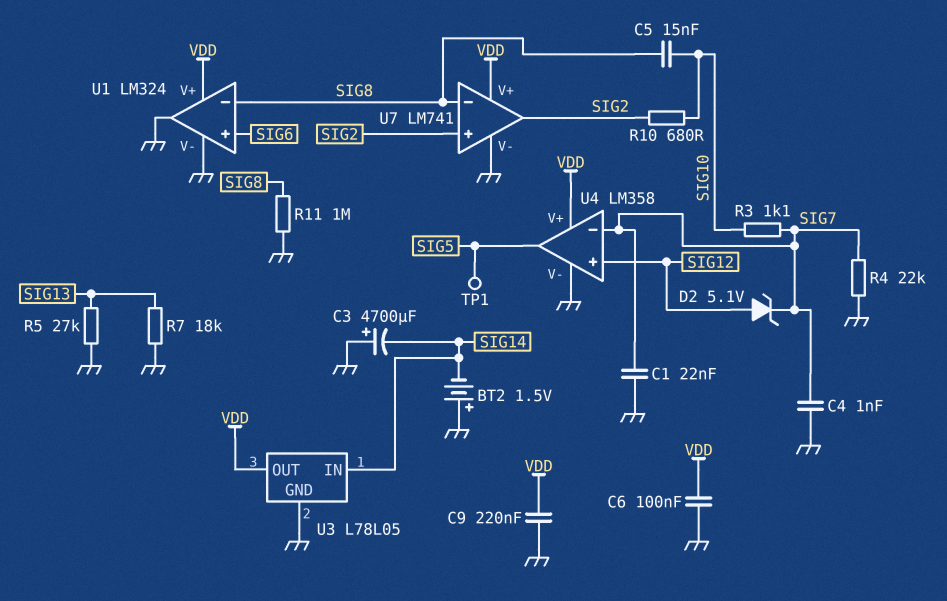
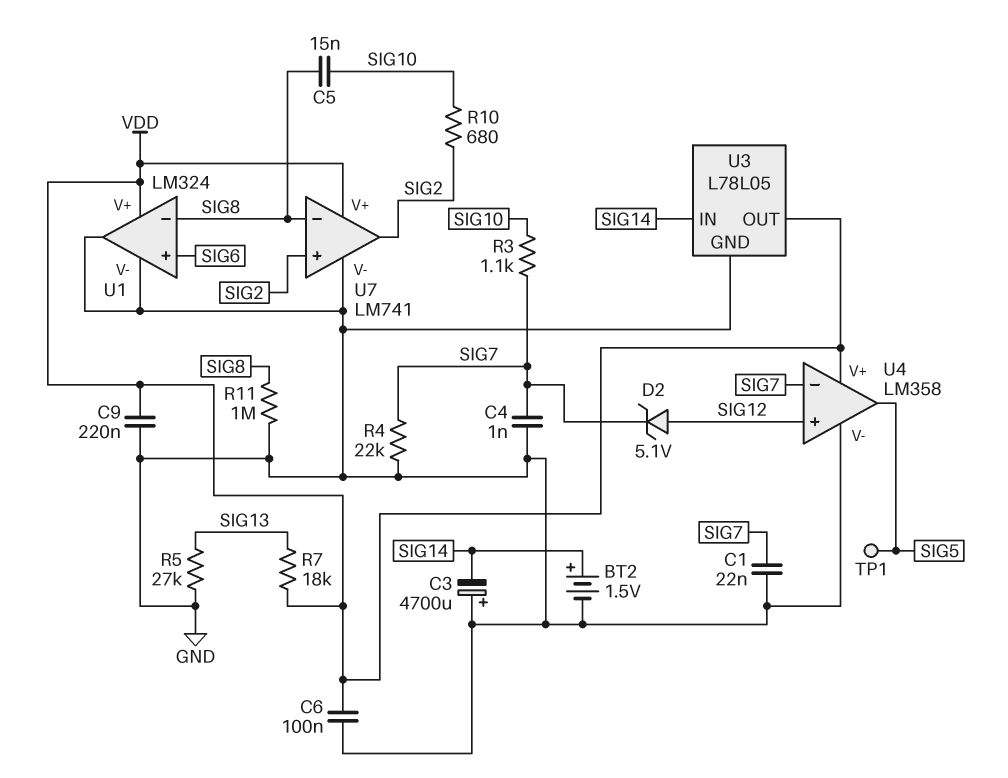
BT2: 1.5V (plus GND, minus SIG14) -> 1.5V (plus SIG14, minus GND)
R7: 18k (GND, SIG13) -> 18k (SIG13, VDD)

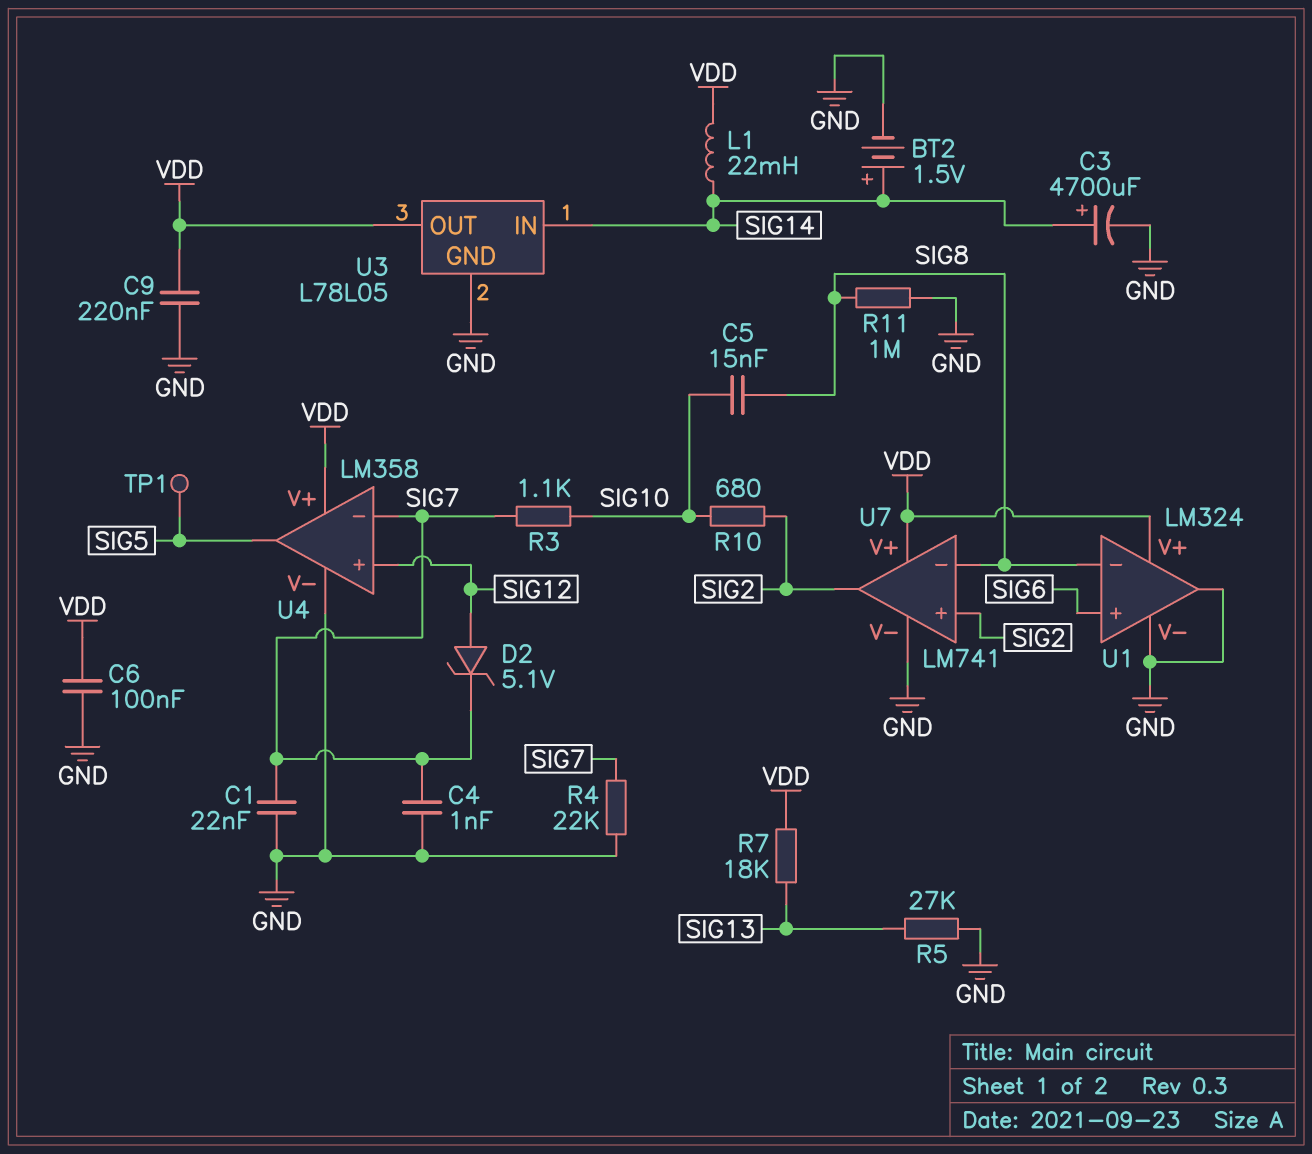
C3: 4700uF (plus GND, minus SIG14) -> 4700uF (plus SIG14, minus GND)
L1: none -> 22mH (SIG14, VDD)

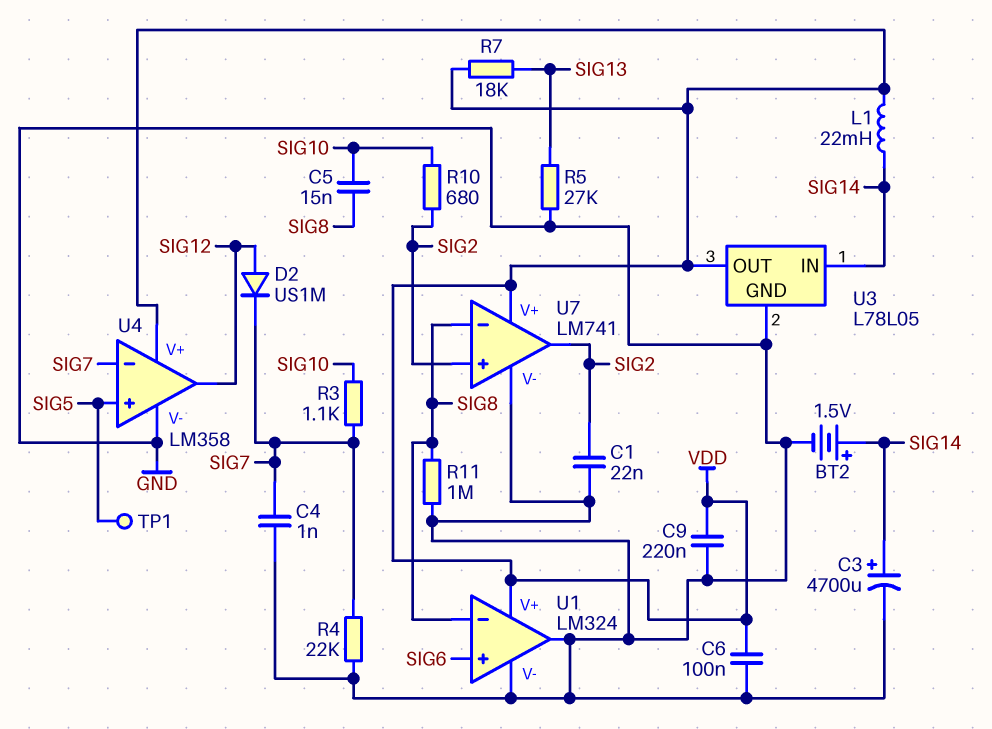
C1: 22nF (GND, SIG7) -> 22nF (GND, SIG2)
D2: zener 5.1V (A SIG12, K SIG7) -> diode US1M (A SIG12, K SIG7)
U4 pin in+: SIG12 -> SIG5
U4 pin out: SIG5 -> SIG12

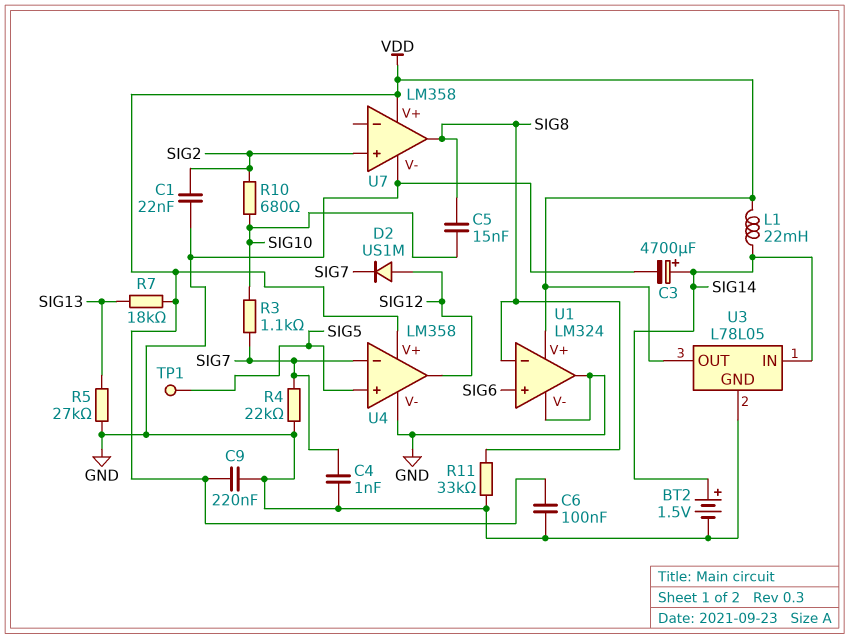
R11: 1M (GND, SIG8) -> 33k (GND, SIG8)
U7: LM741 -> LM358
U7 pin in-: SIG8 -> none
U7 pin out: SIG2 -> SIG8

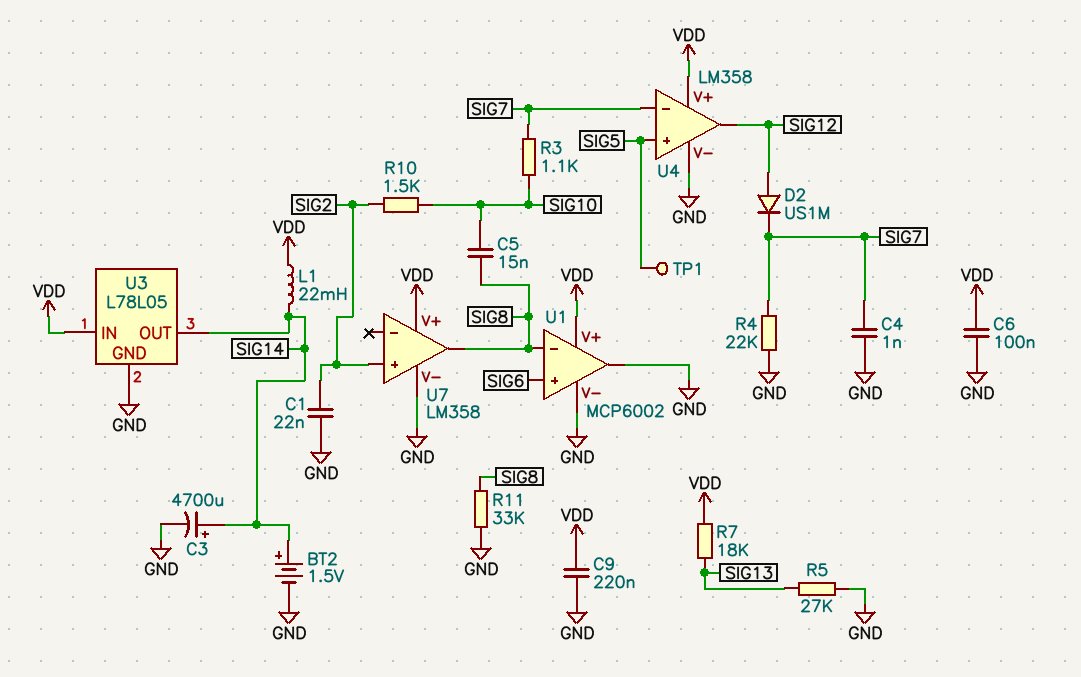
R10: 680 (SIG2, SIG10) -> 1.5k (SIG2, SIG10)
U1: LM324 -> MCP6002
U3 pin IN: SIG14 -> VDD
U3 pin OUT: VDD -> SIG14

